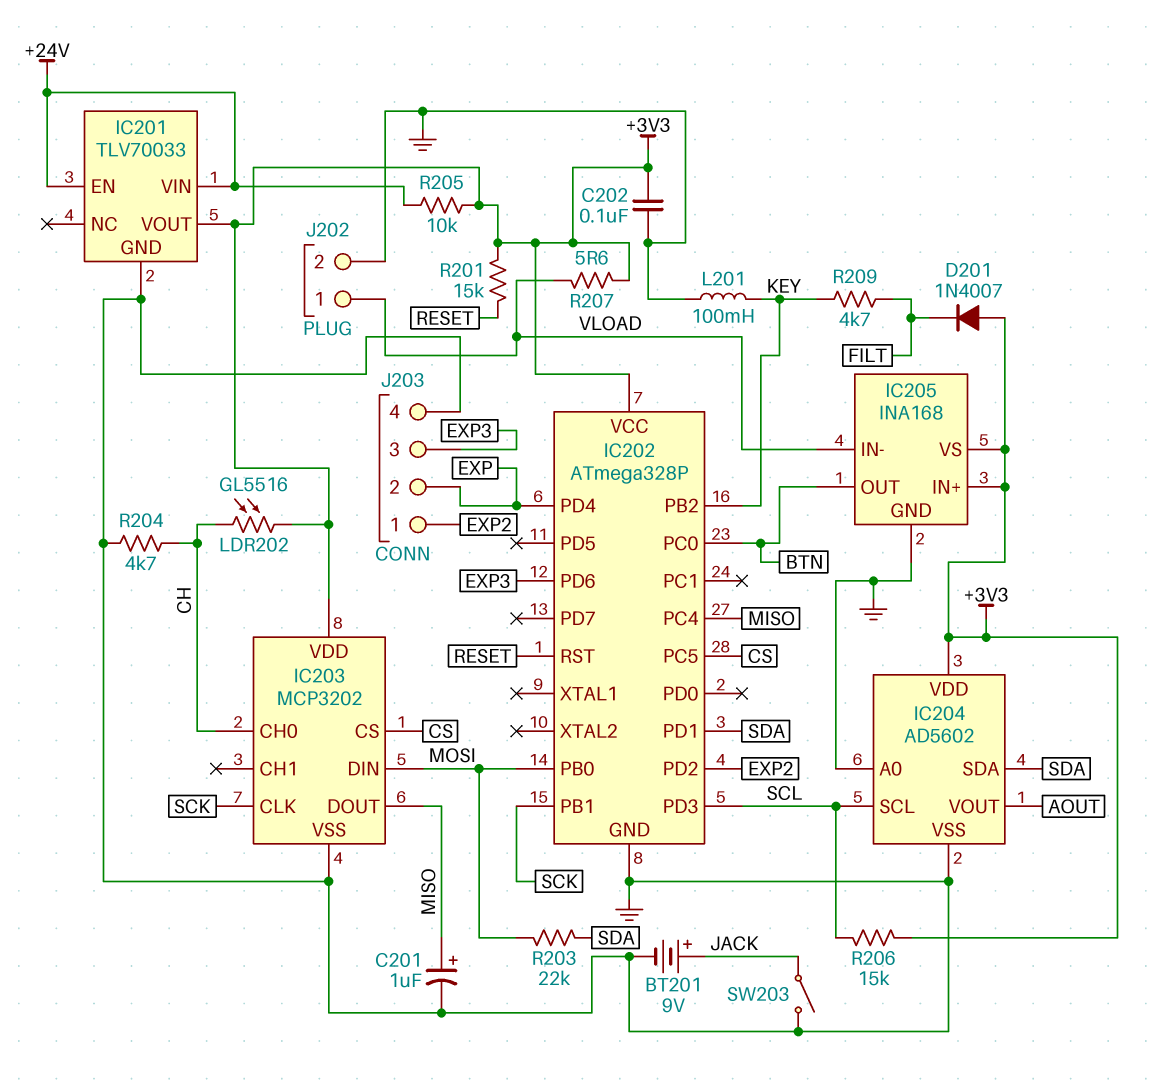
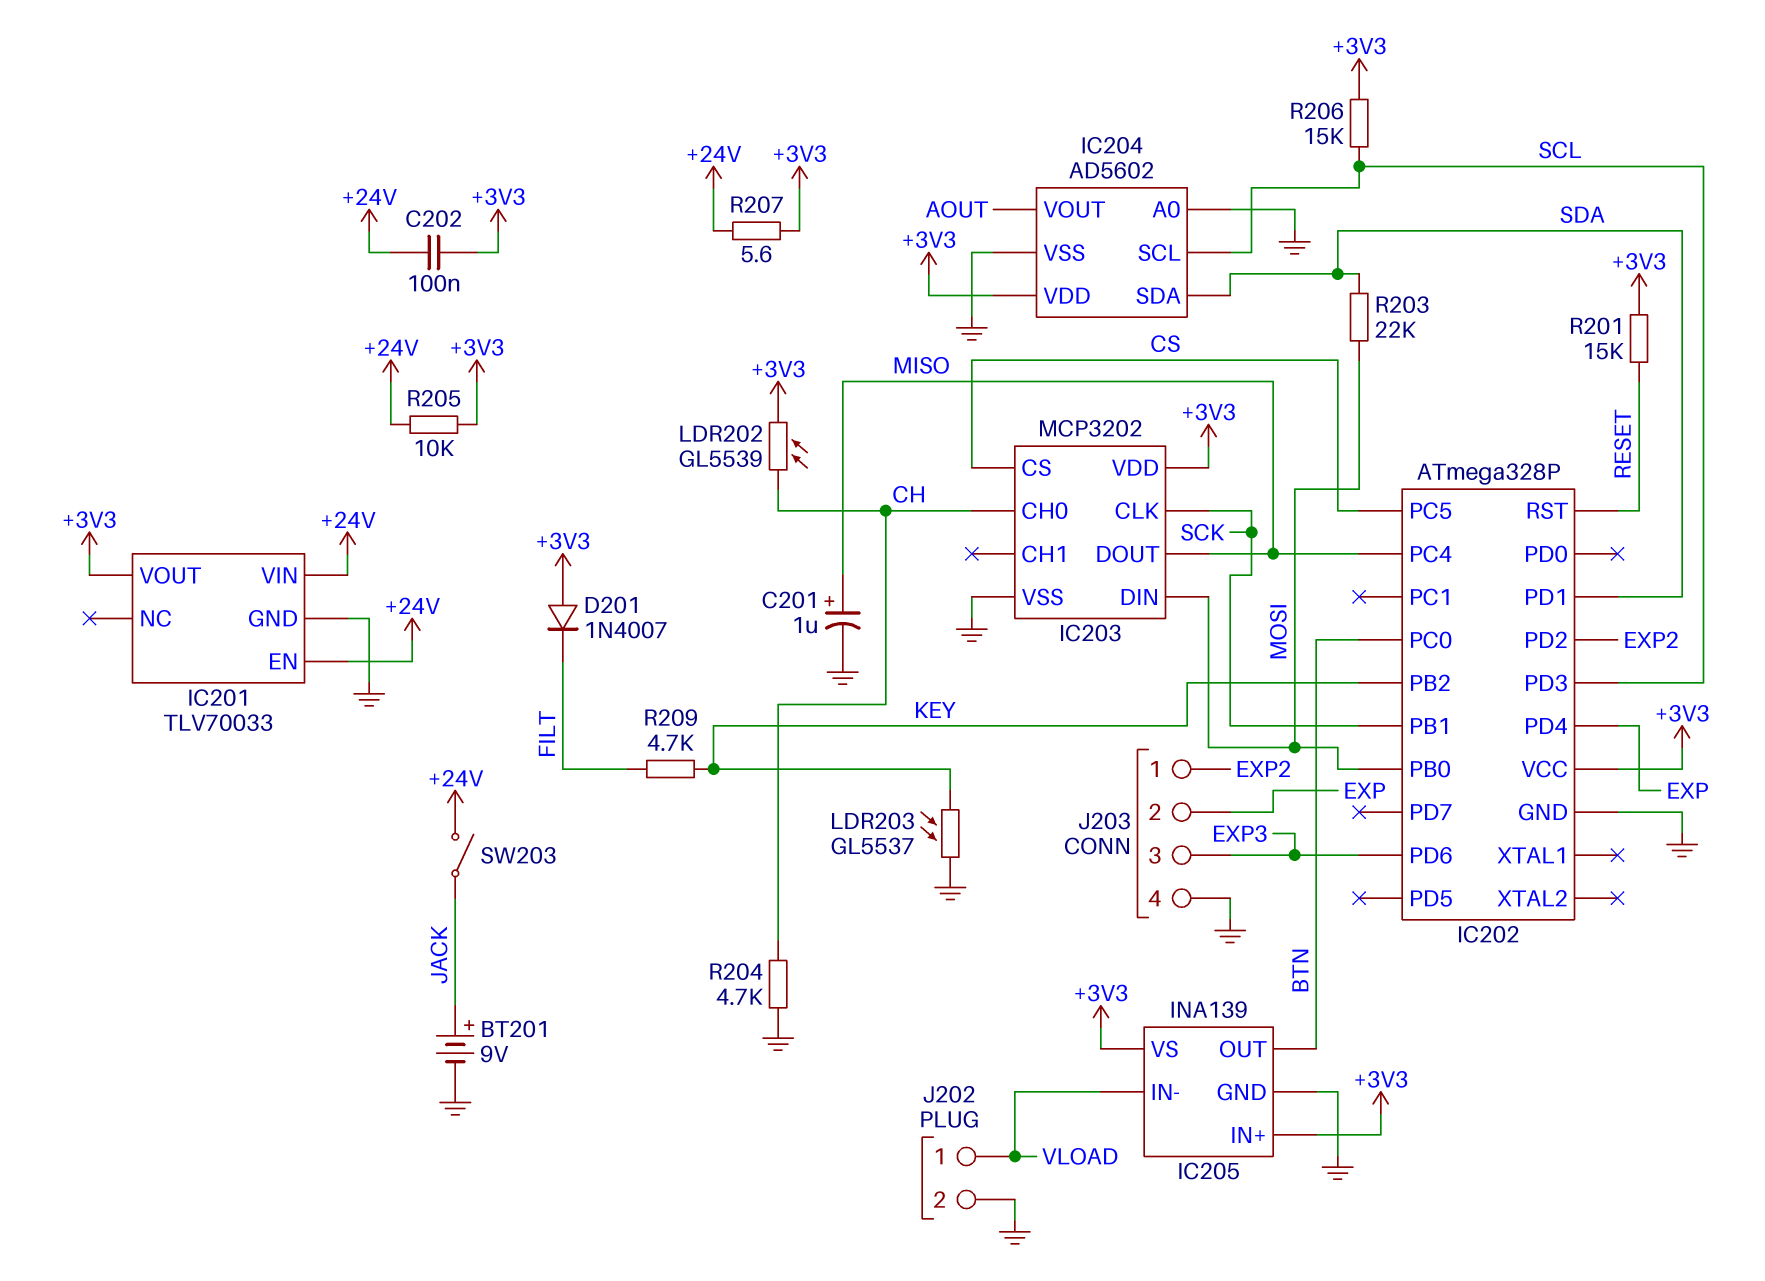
C202: 100nF (+3V3, GND) -> 100nF (+3V3, +24V)
IC205: INA168 -> INA139
L201: 100mH (GND, KEY) -> none
LDR202: GL5516 (+3V3, CH) -> GL5539 (+3V3, CH)
LDR203: none -> GL5537 (GND, KEY)
R207: 5.6 (+3V3, VLOAD) -> 5.6 (+3V3, +24V)
SW203: switch (GND, JACK) -> switch (+24V, JACK)

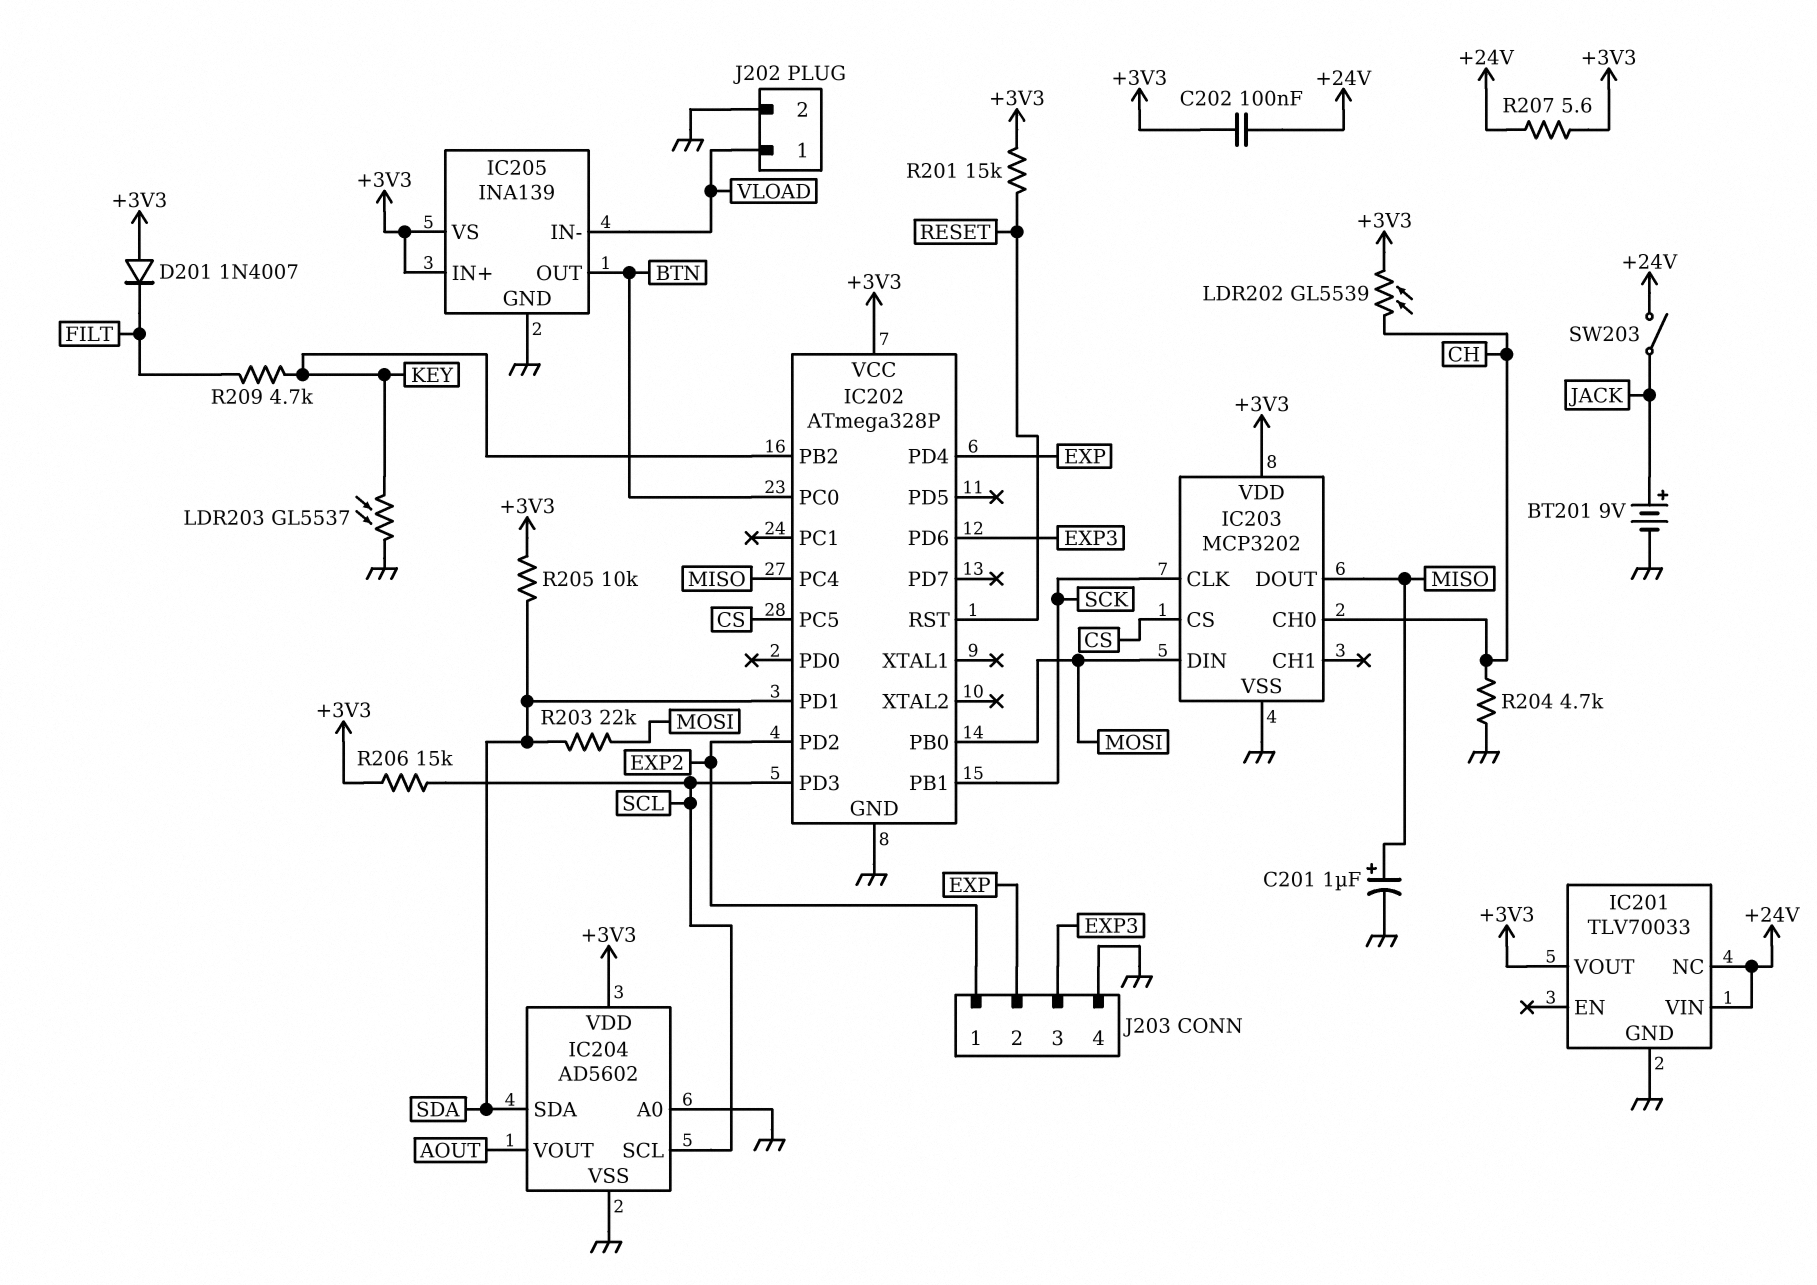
IC201 pin EN: +24V -> none
IC201 pin NC: none -> +24V
R205: 10k (+3V3, +24V) -> 10k (+3V3, SDA)

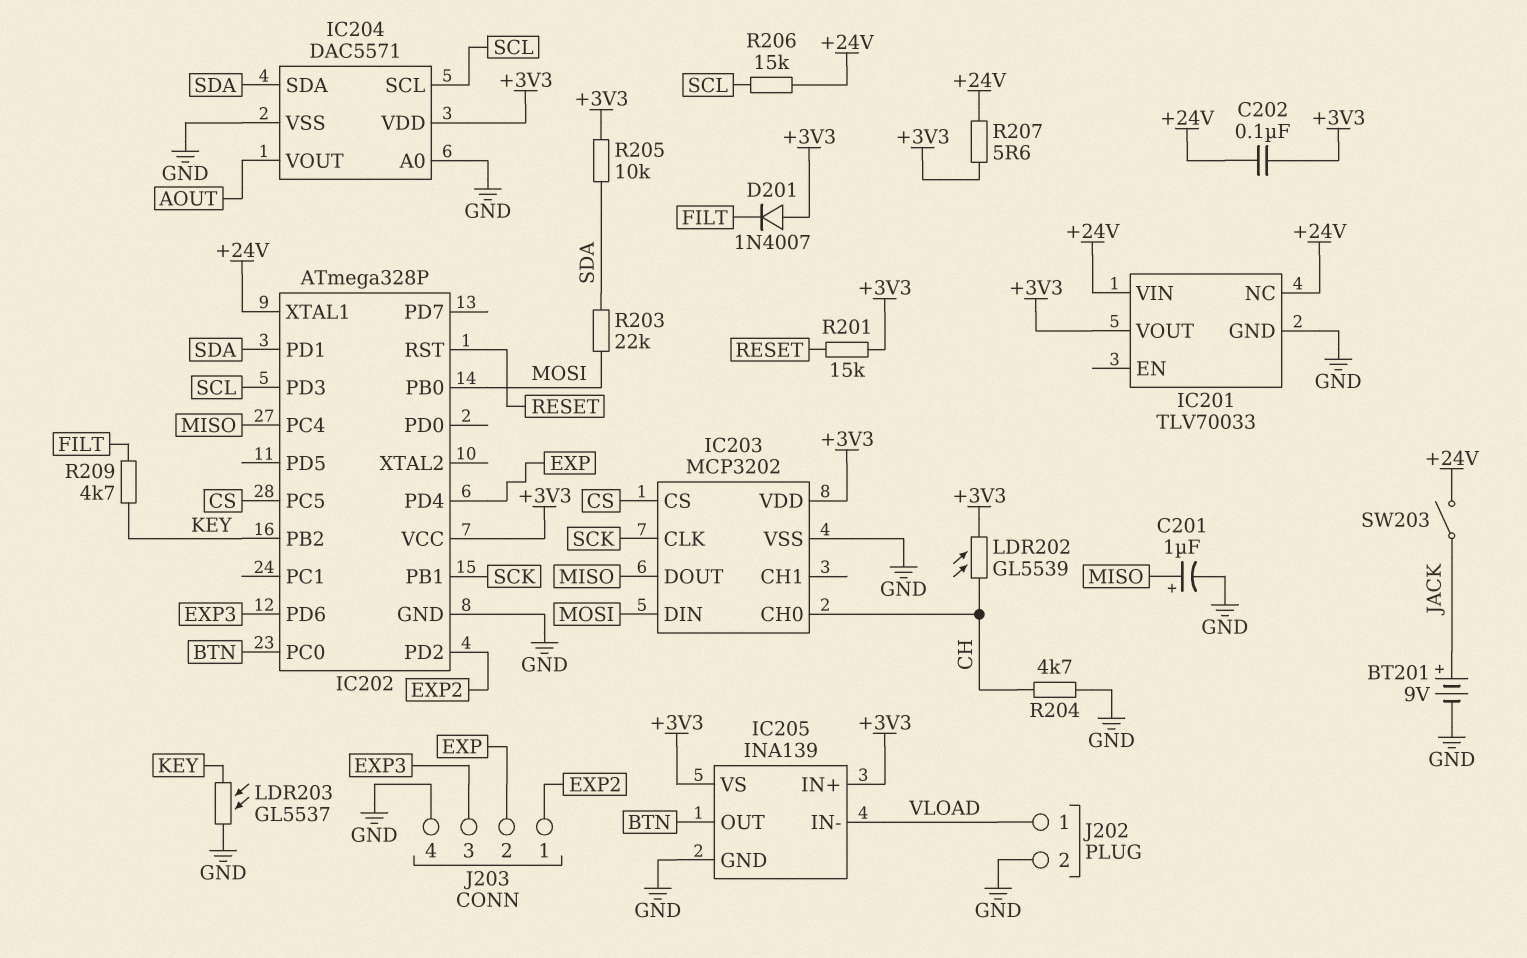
IC202 pin XTAL1: none -> +24V
IC204: AD5602 -> DAC5571
R206: 15k (+3V3, SCL) -> 15k (+24V, SCL)

